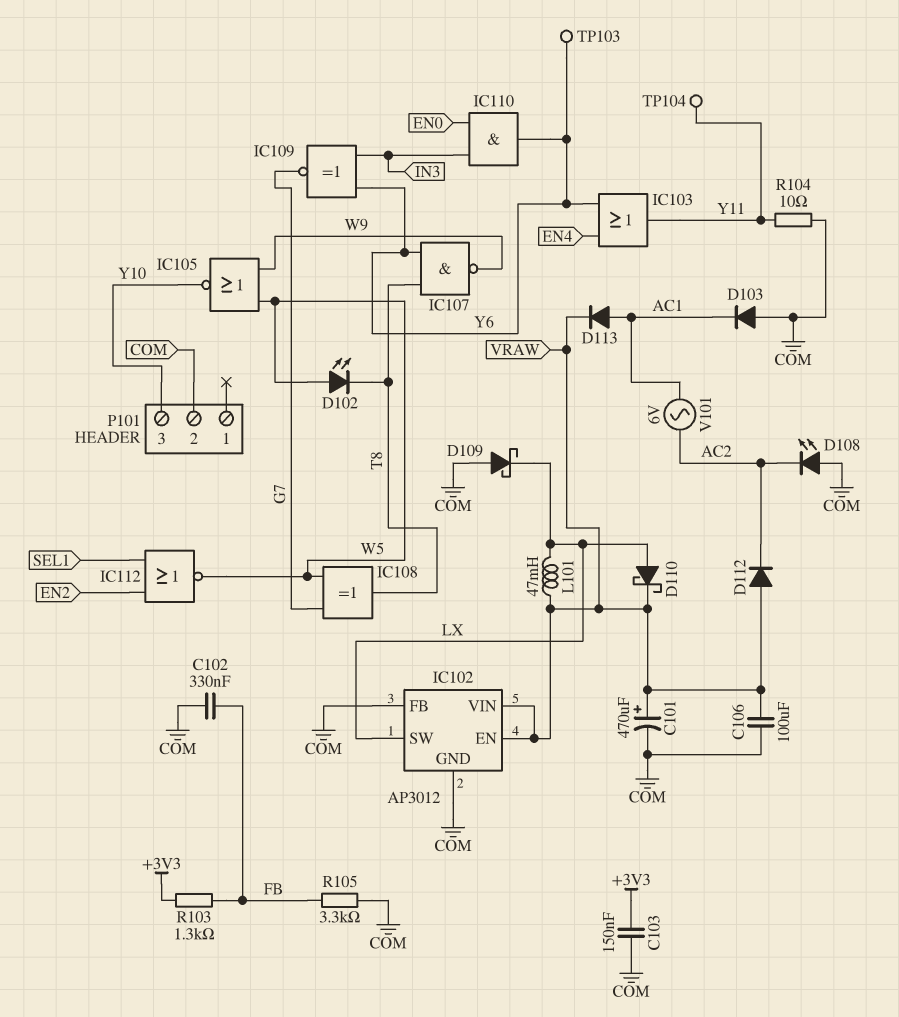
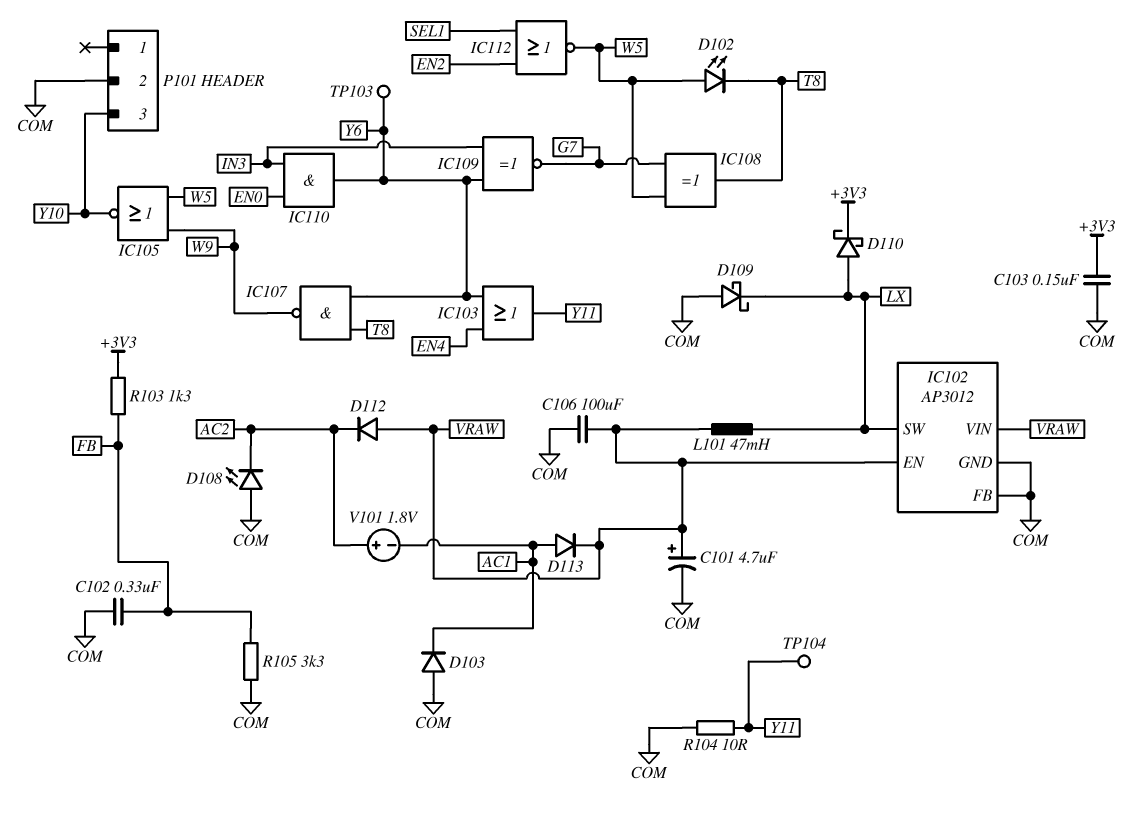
C101: 470uF (plus VRAW, minus COM) -> 4.7uF (plus VRAW, minus COM)
D110: schottky (A LX, K VRAW) -> schottky (A LX, K +3V3)
V101: AC 6V (AC1, AC2) -> 1.8V (plus AC2, minus AC1)

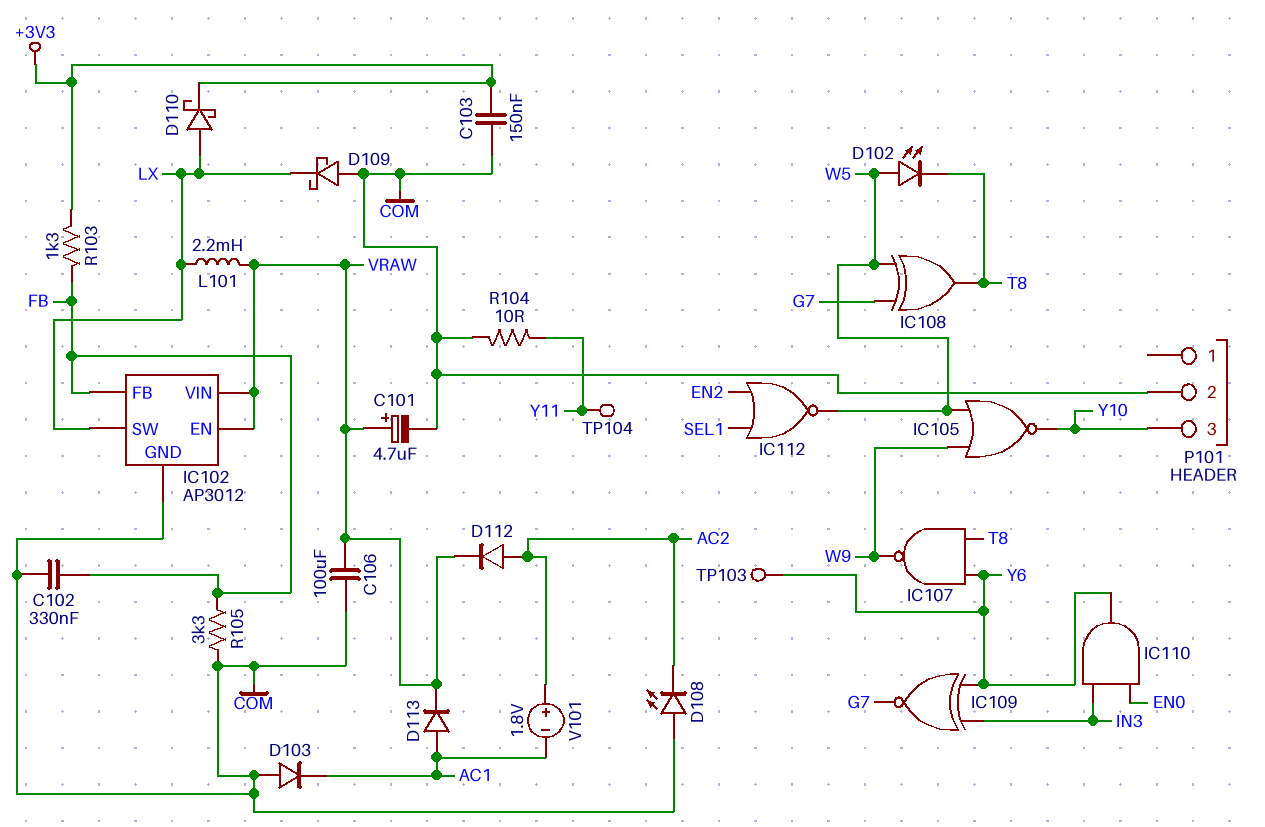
D112: diode (A VRAW, K AC2) -> diode (A AC2, K VRAW)
IC102 pin FB: COM -> FB
IC103: OR (in EN4, in Y6, out Y11) -> none
L101: 47mH (LX, VRAW) -> 2.2mH (LX, VRAW)

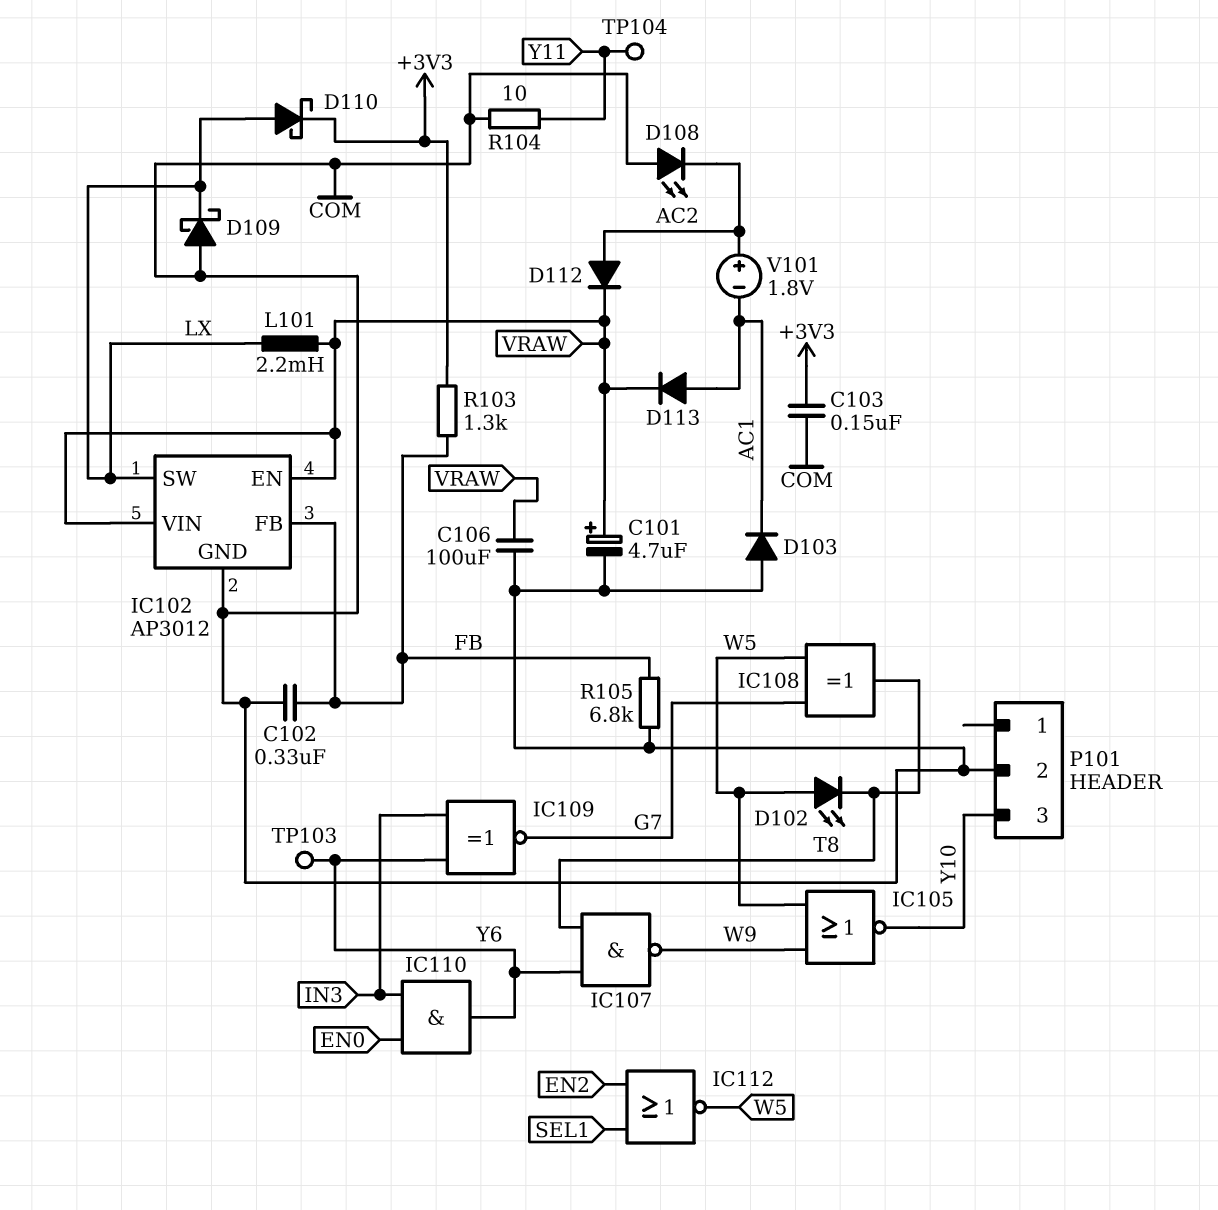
R105: 3.3k (COM, FB) -> 6.8k (COM, FB)

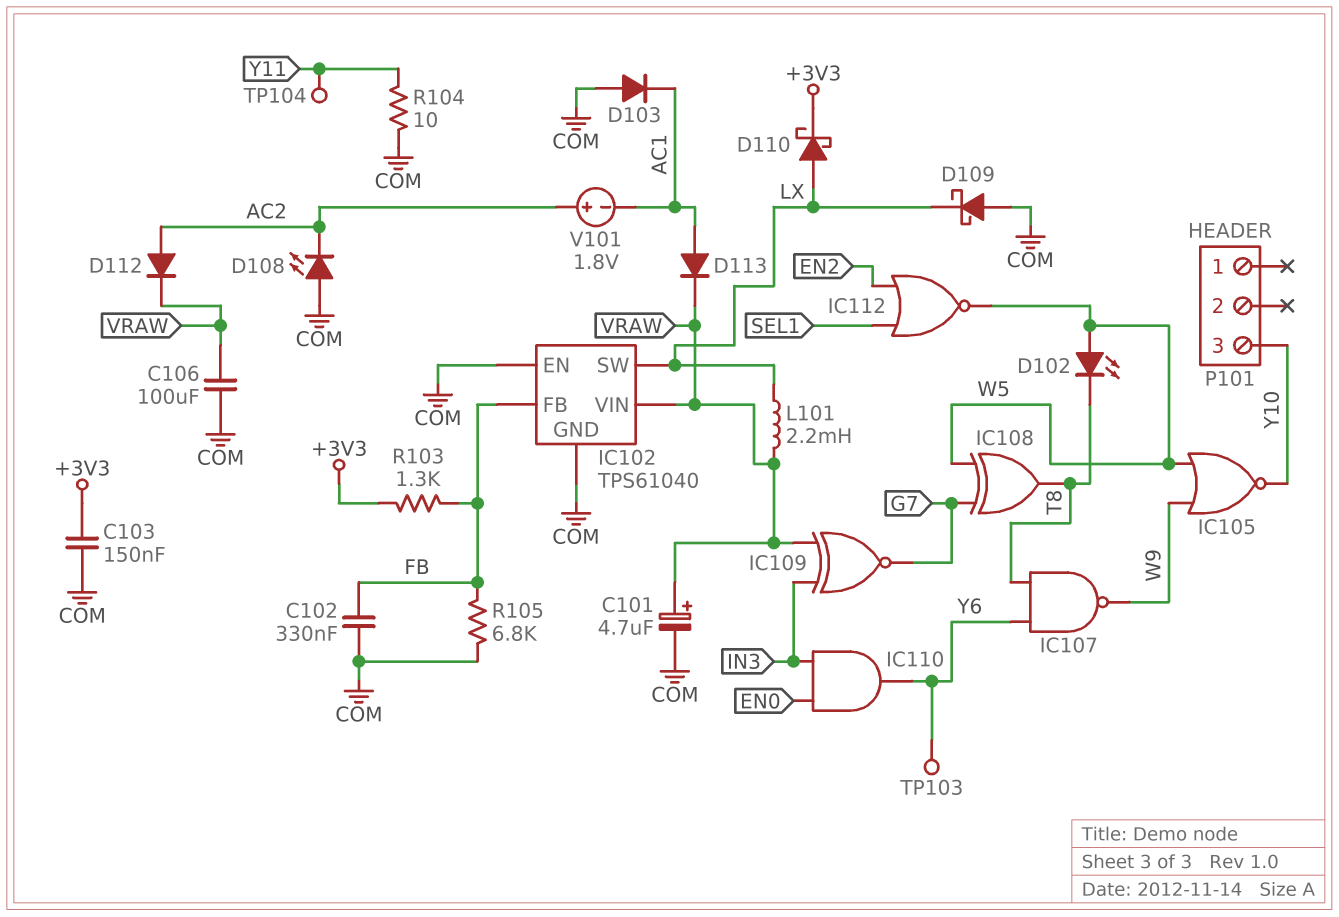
IC102: AP3012 -> TPS61040
IC102 pin EN: VRAW -> COM
IC109: XNOR (in IN3, in Y6, out G7) -> XNOR (in IN3, in VRAW, out G7)
P101 pin 2: COM -> none

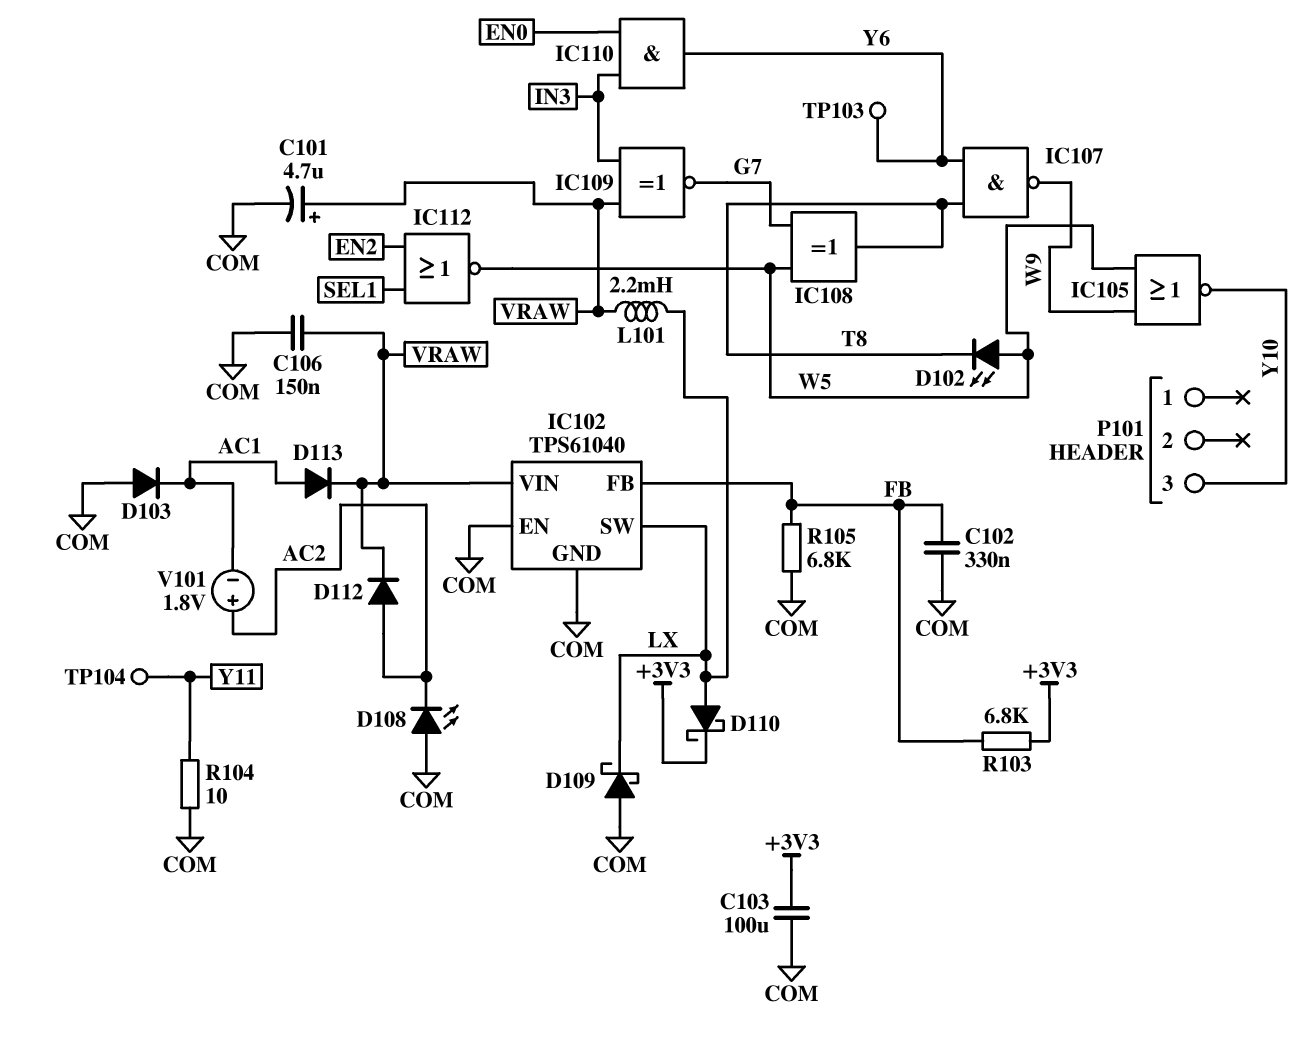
C103: 150nF (+3V3, COM) -> 100uF (+3V3, COM)
C106: 100uF (COM, VRAW) -> 150nF (COM, VRAW)
R103: 1.3k (+3V3, FB) -> 6.8k (+3V3, FB)

